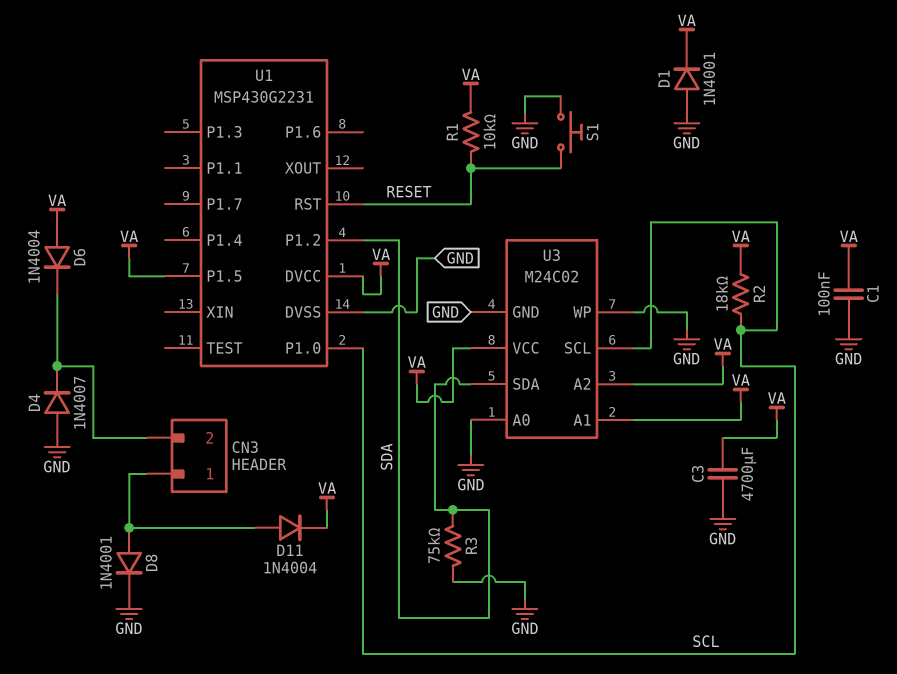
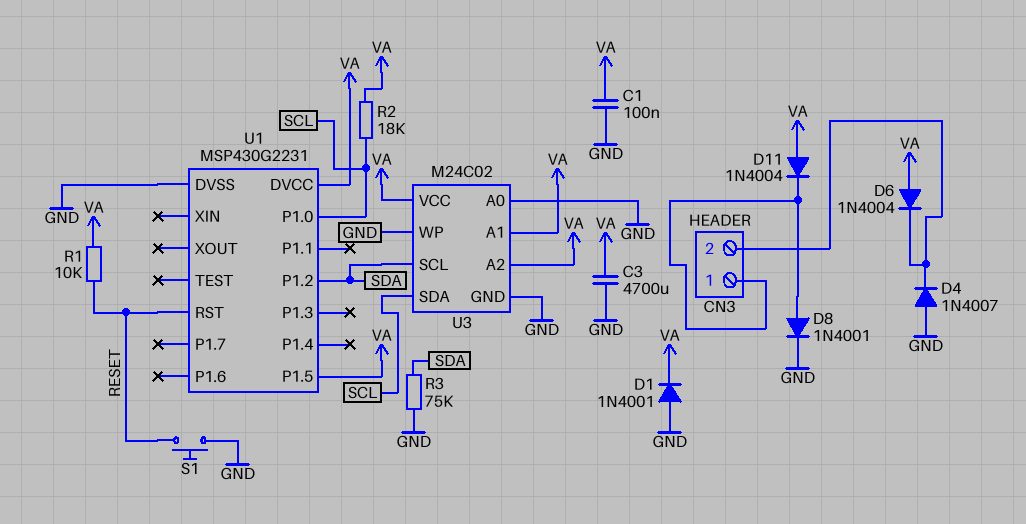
D11: diode 1N4004 (A CN3/1, K VA) -> diode 1N4004 (A VA, K CN3/1)
U3 pin SCL: SCL -> SDA
U3 pin SDA: SDA -> SCL

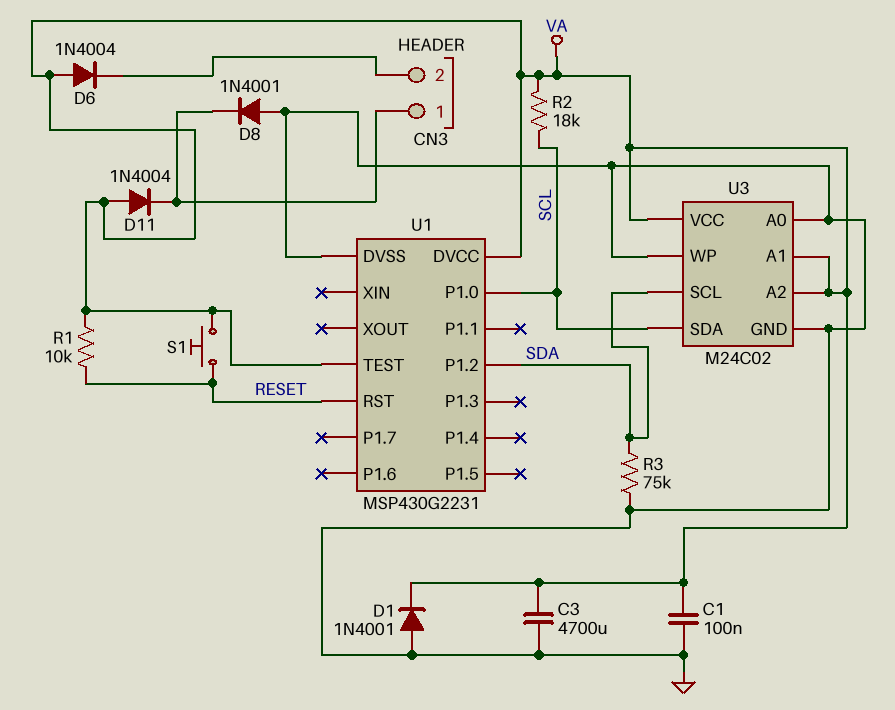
D4: diode 1N4007 (A GND, K CN3/2) -> none
D8: diode 1N4001 (A CN3/1, K GND) -> diode 1N4001 (A GND, K CN3/1)
S1: button (GND, RESET) -> button (RESET, VA)
U1 pin P1.5: VA -> none
U1 pin TEST: none -> VA

